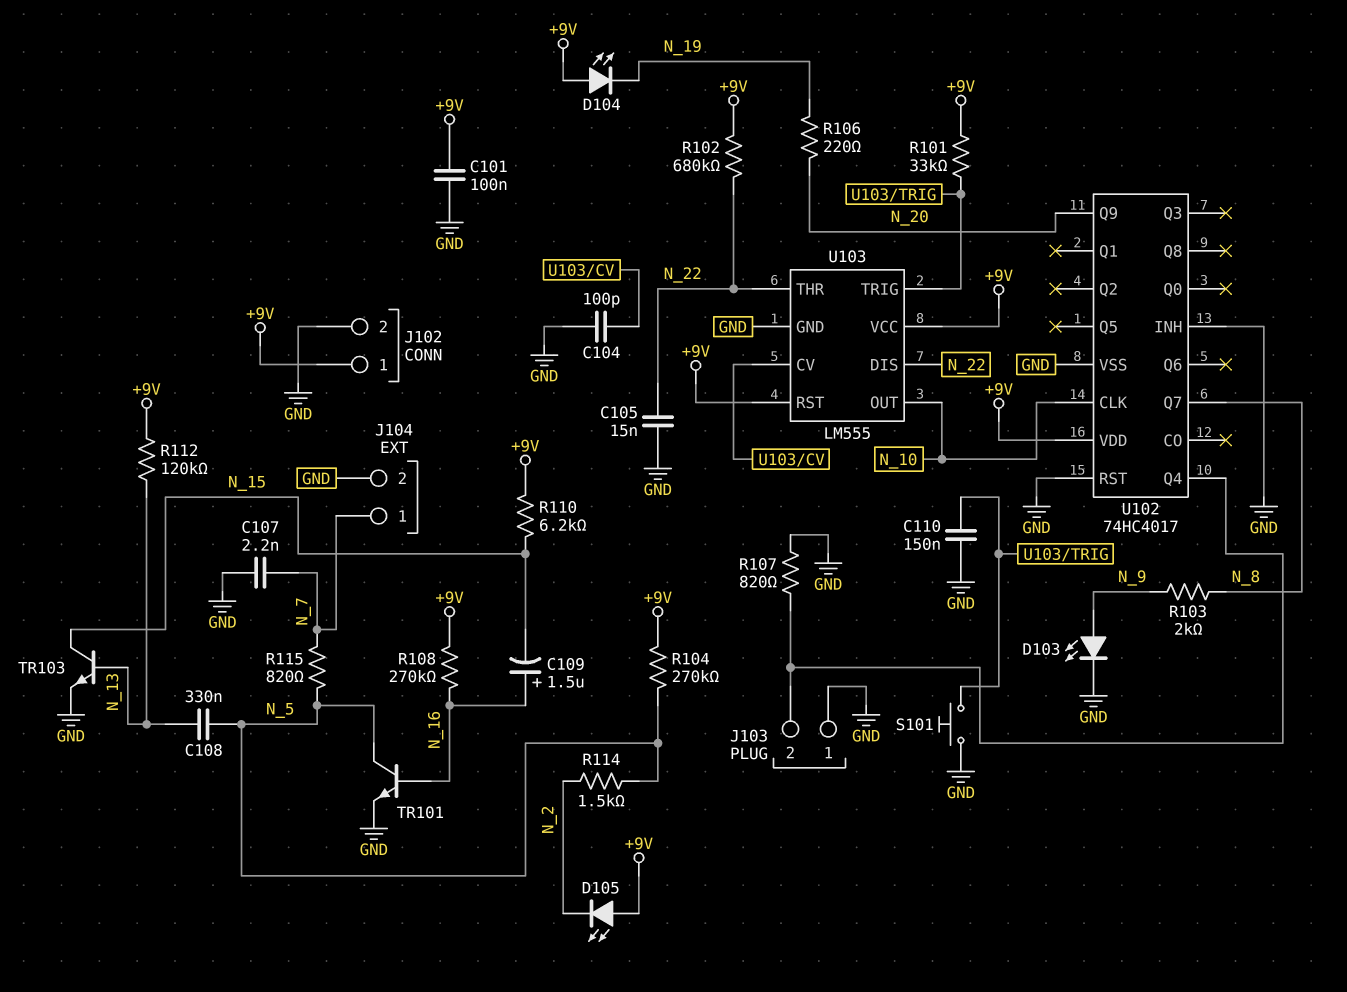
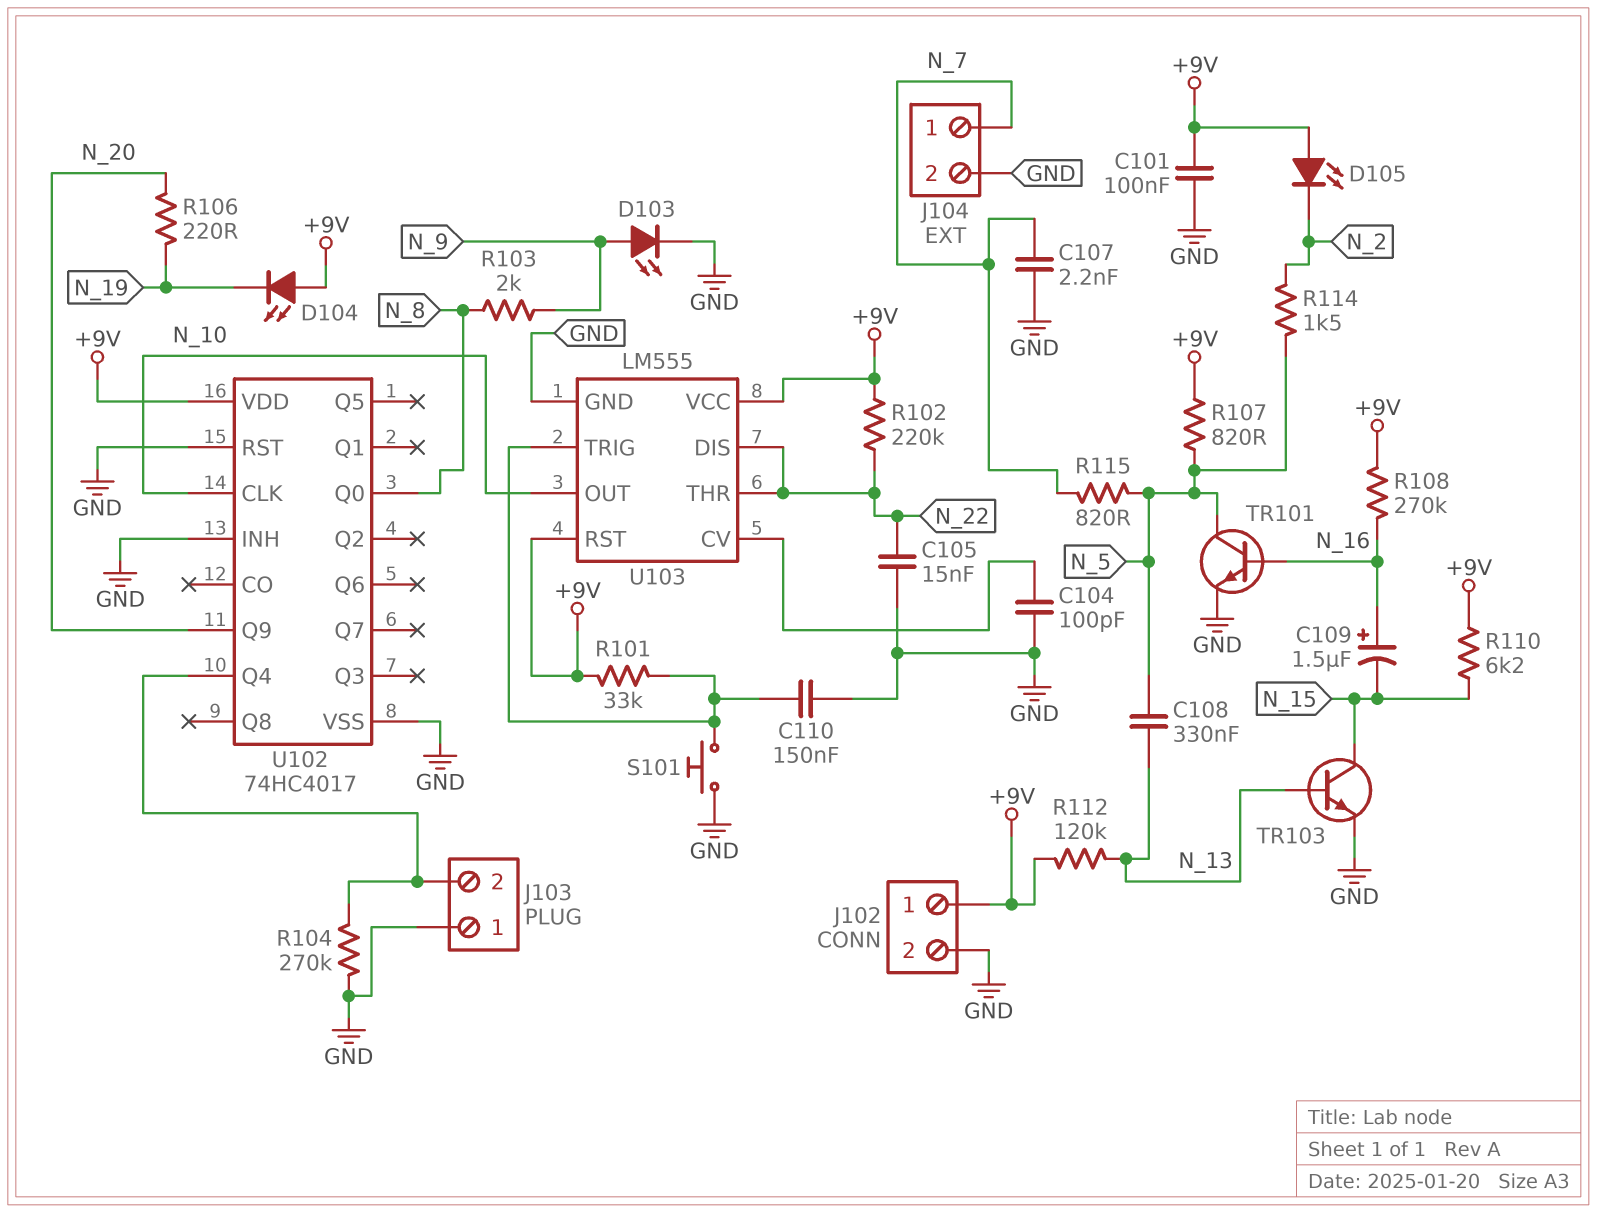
R102: 680k (+9V, N_22) -> 220k (+9V, N_22)
R104: 270k (+9V, N_5) -> 270k (GND, J103/2)
R107: 820 (GND, J103/2) -> 820 (+9V, N_5)
U102 pin Q0: none -> N_8
U102 pin Q7: N_8 -> none

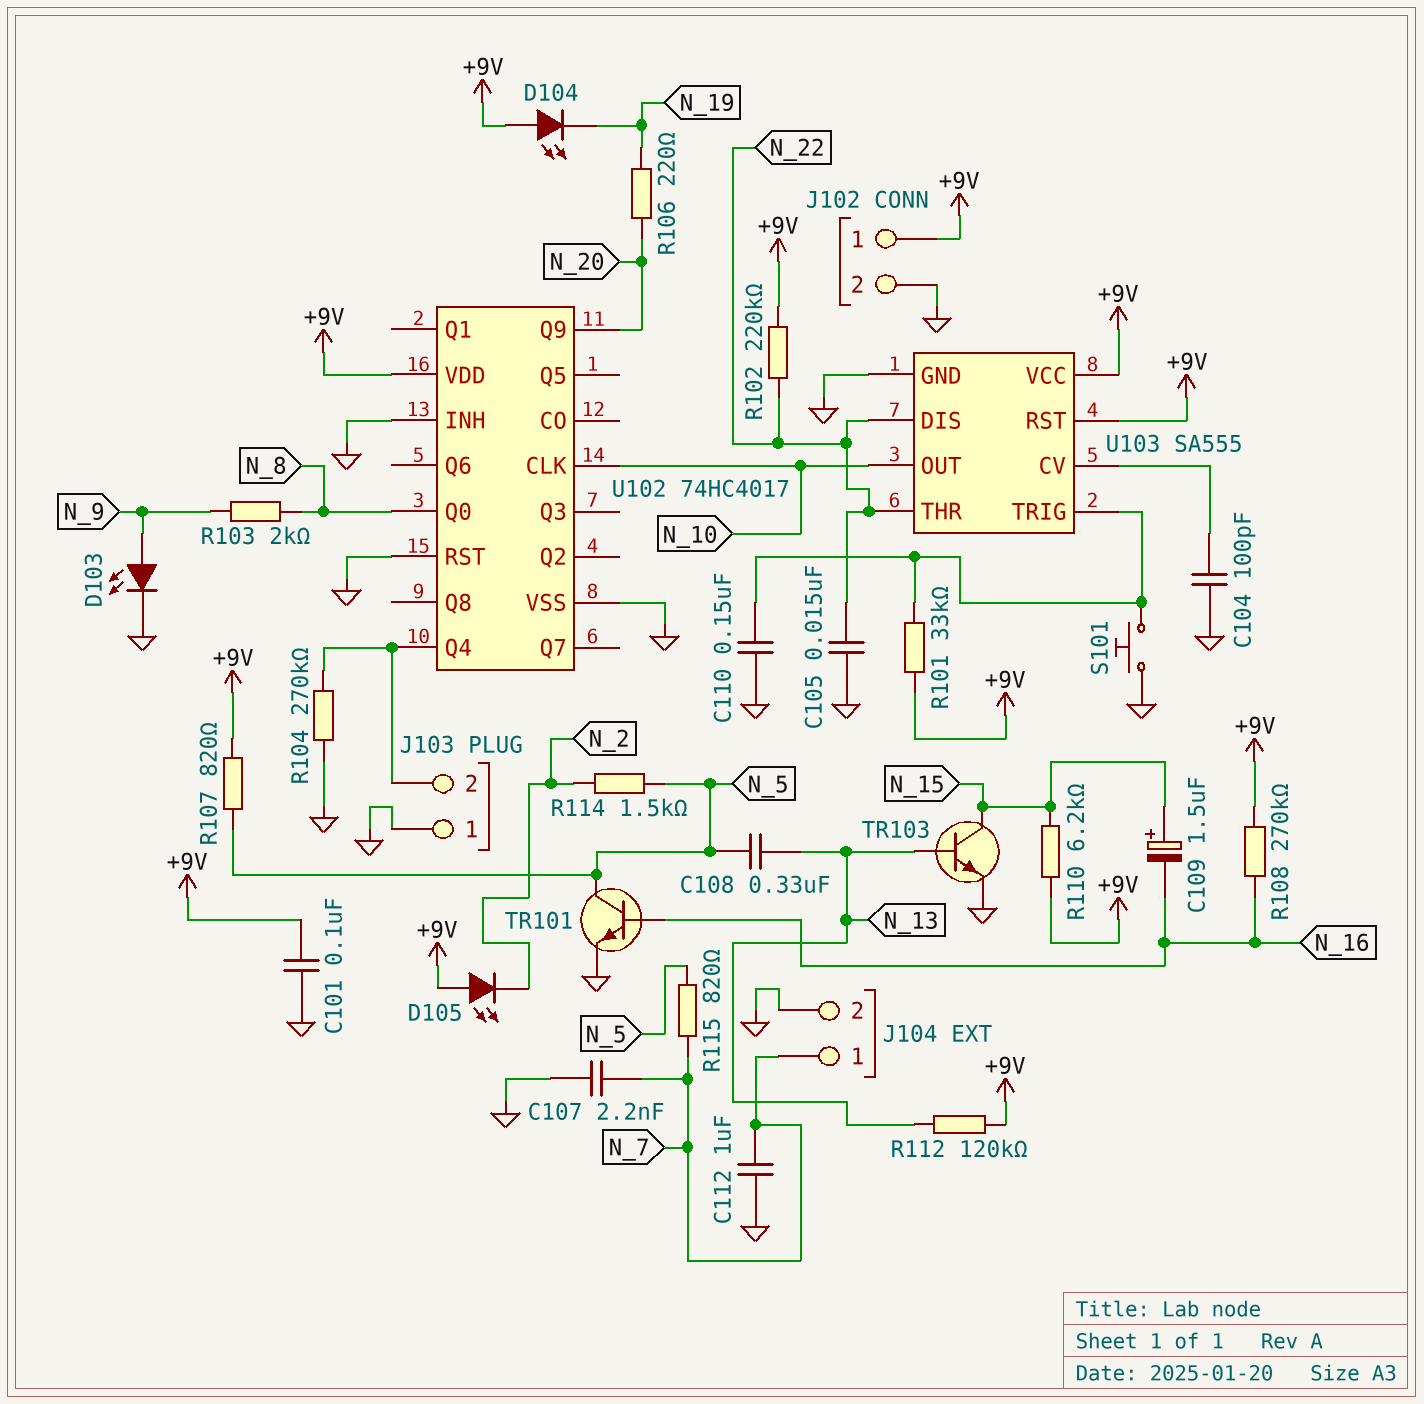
C109: 1.5uF (plus N_16, minus N_15) -> 1.5uF (plus N_15, minus N_16)
C112: none -> 1uF (GND, N_7)
U103: LM555 -> SA555

